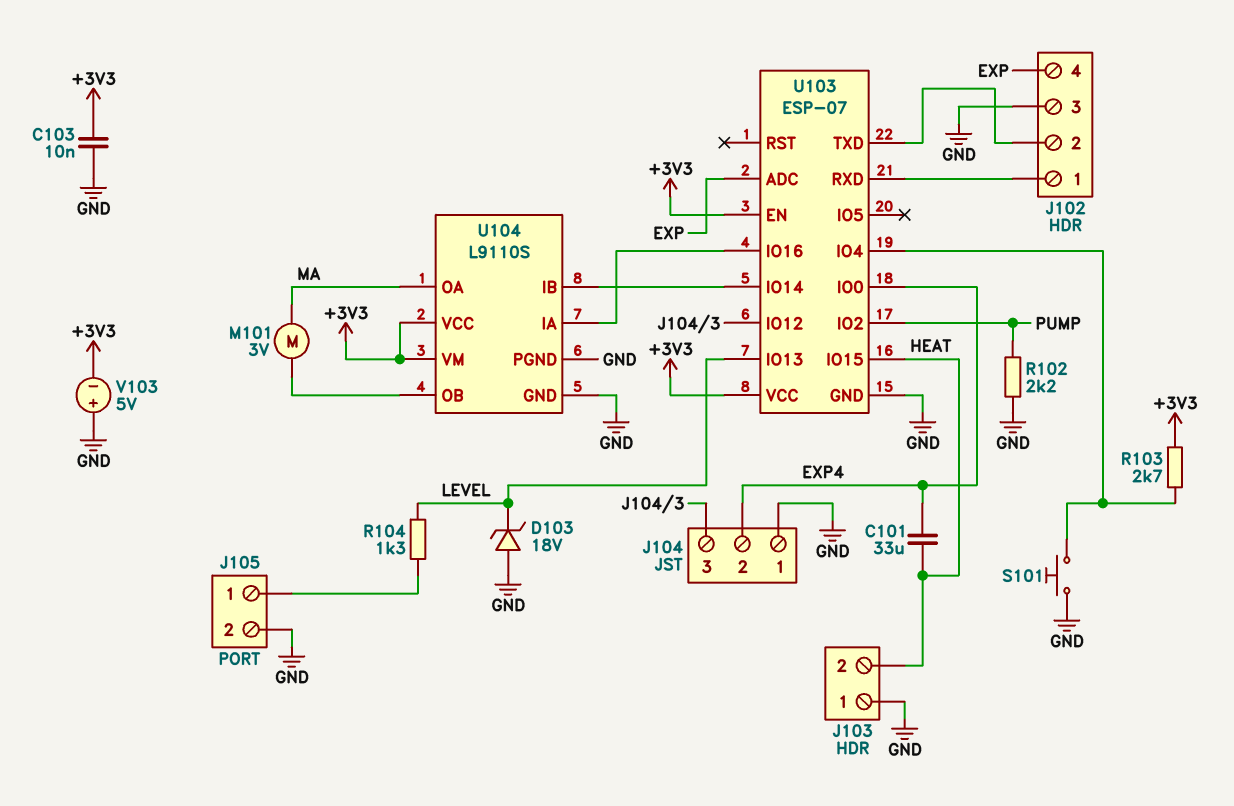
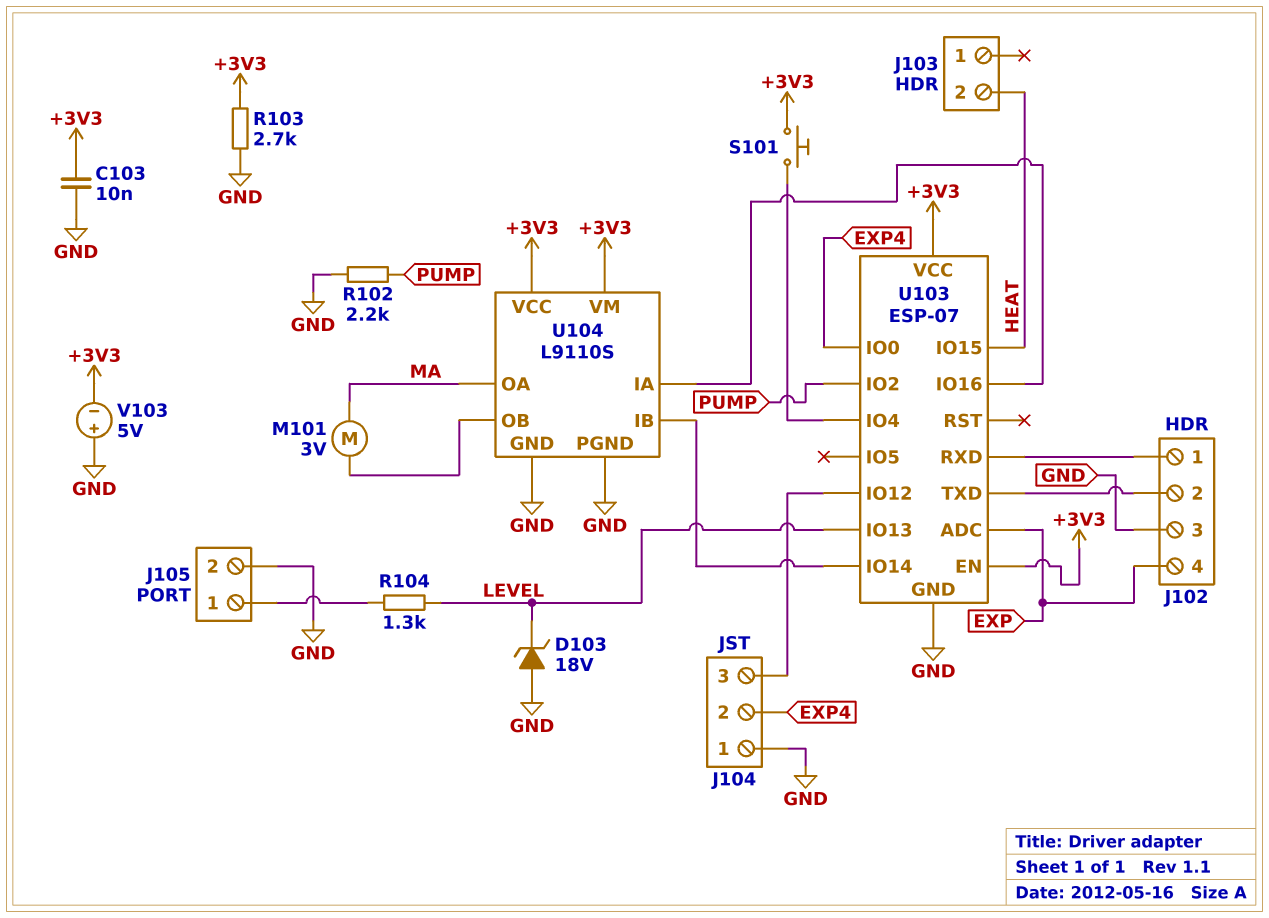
C101: 33uF (EXP4, HEAT) -> none
J103 pin 1: GND -> none
R103: 2.7k (+3V3, U103/IO4) -> 2.7k (+3V3, GND)
S101: button (GND, U103/IO4) -> button (+3V3, U103/IO4)

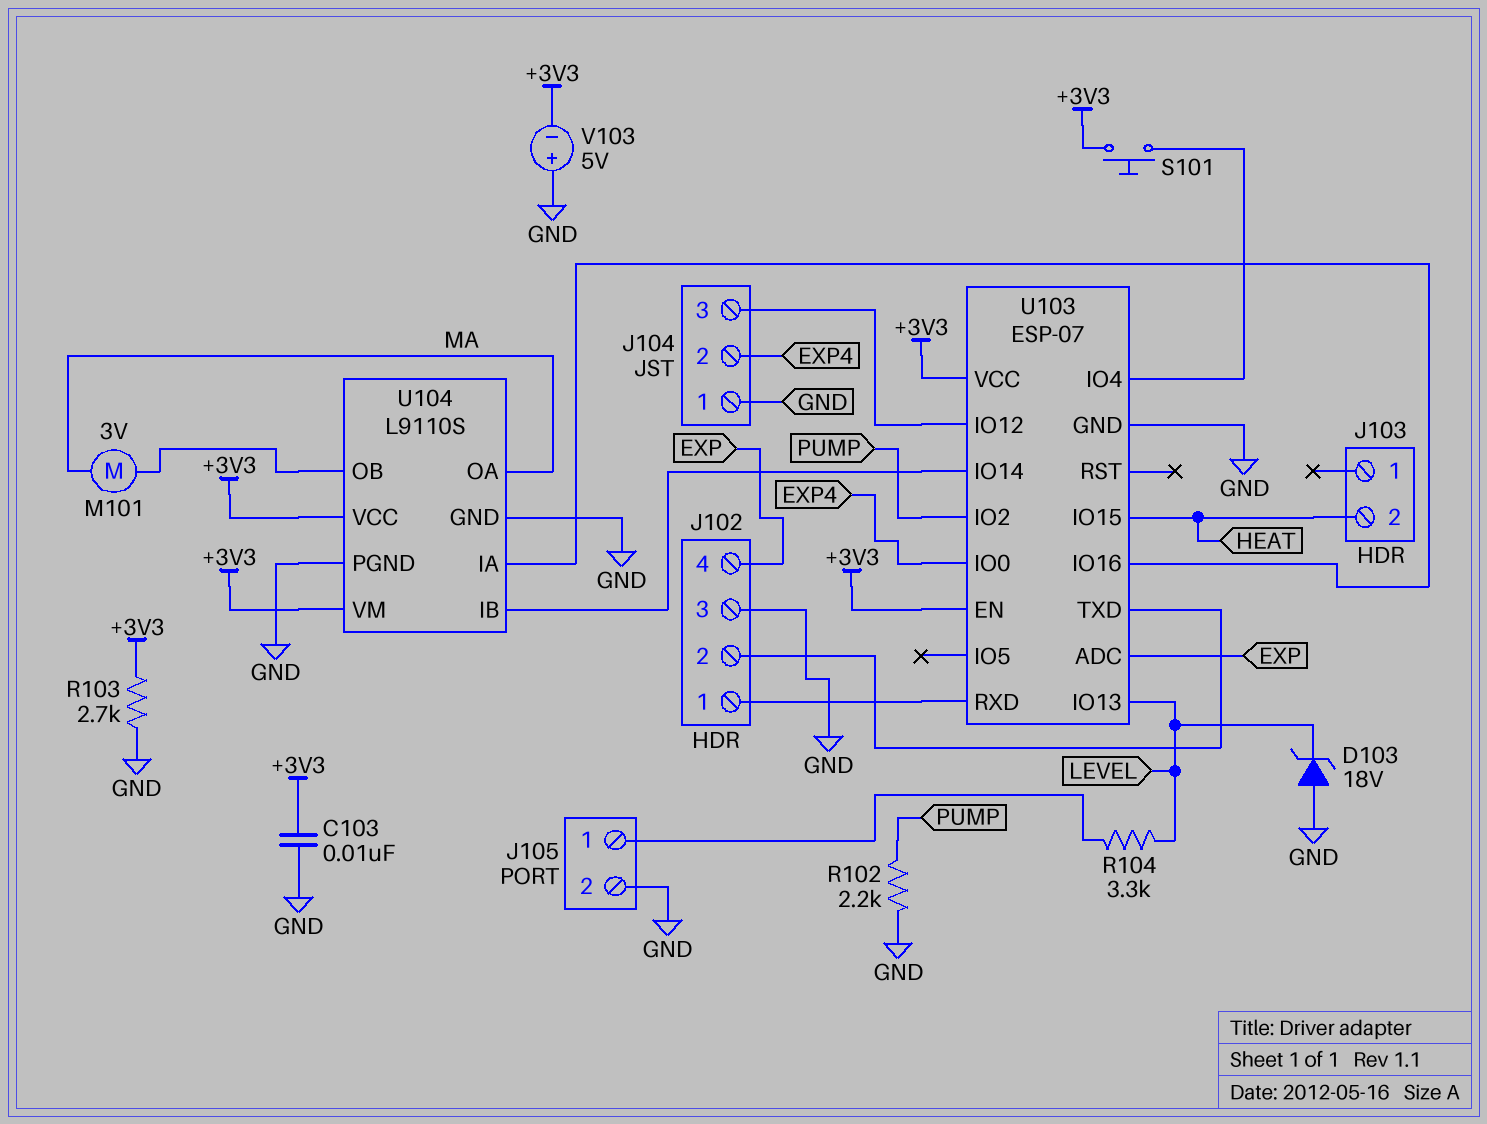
R104: 1.3k (J105/1, LEVEL) -> 3.3k (J105/1, LEVEL)

